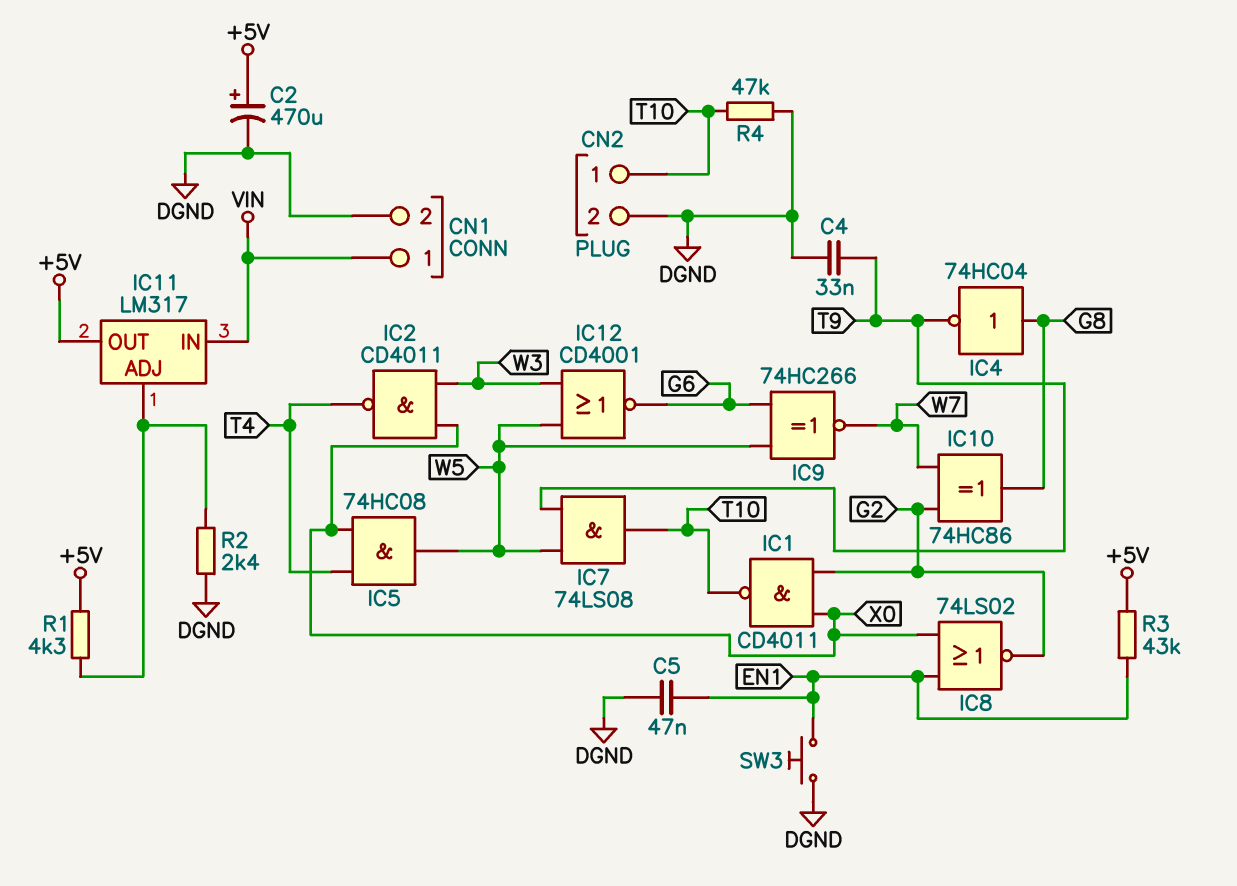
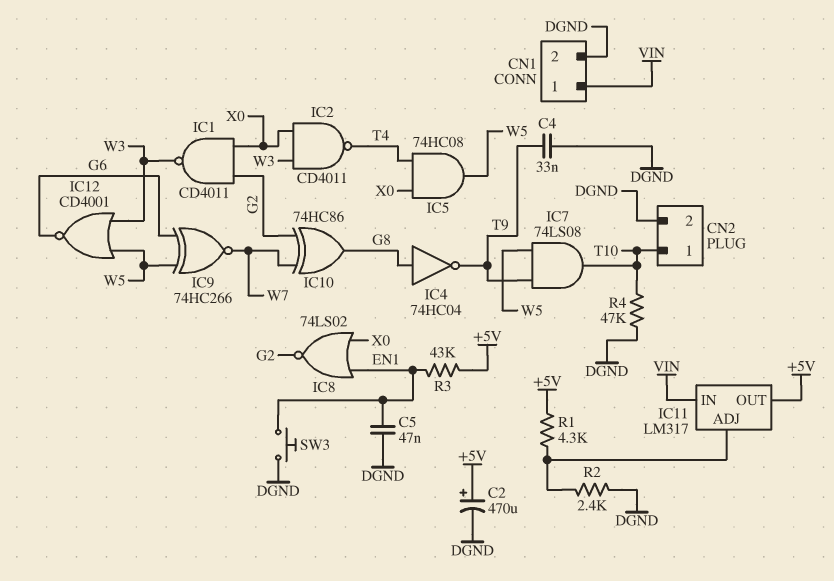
IC1: NAND CD4011 (in G2, in X0, out T10) -> NAND CD4011 (in G2, in X0, out W3)

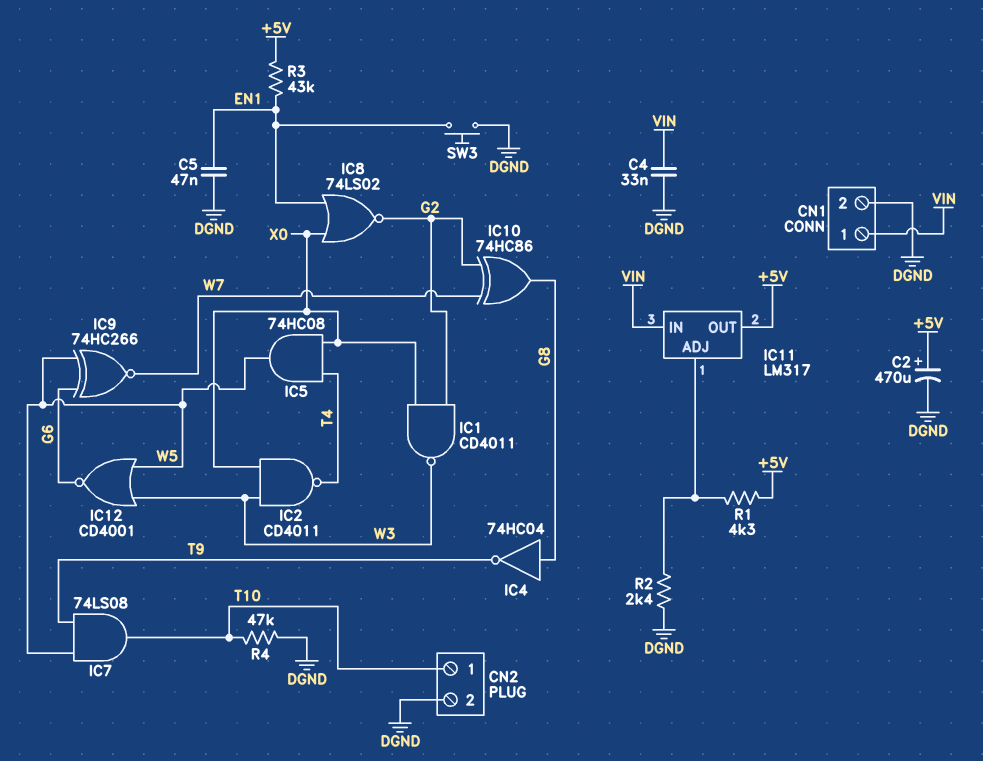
C4: 33nF (DGND, T9) -> 33nF (DGND, VIN)

